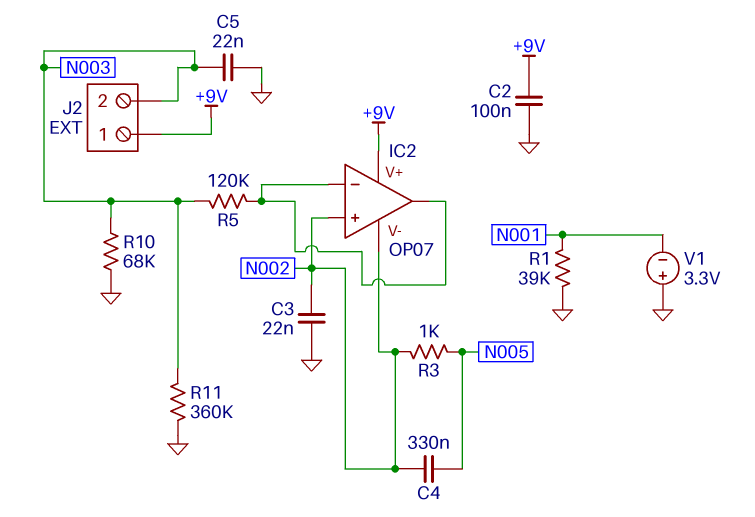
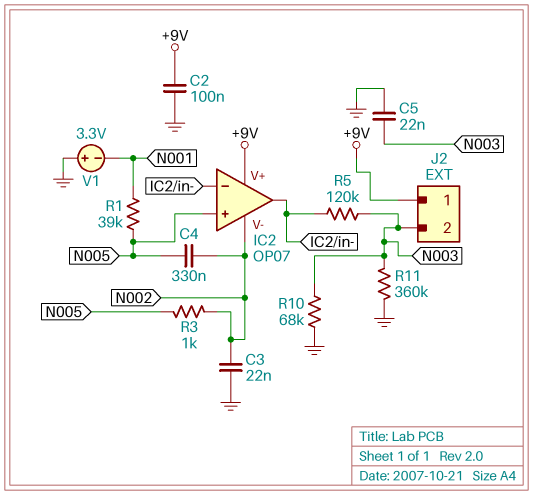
IC2 pin in+: N002 -> N005
R1: 39k (GND, N001) -> 39k (N001, N005)

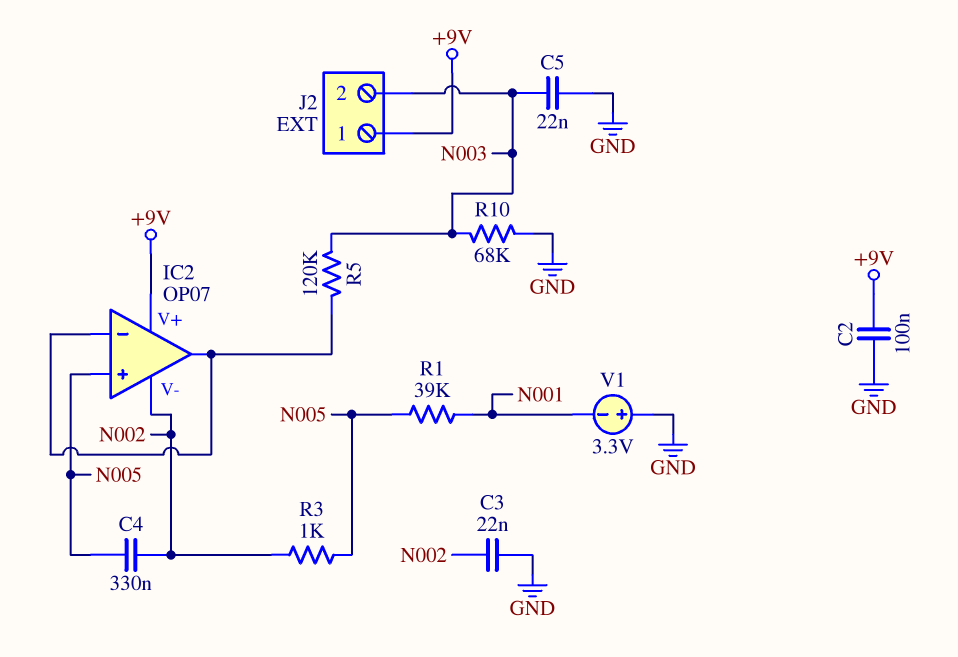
R11: 360k (GND, N003) -> none

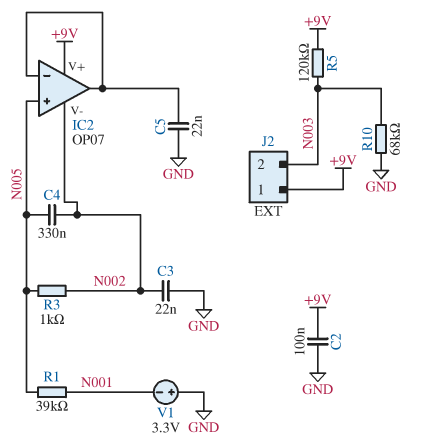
C5: 22nF (GND, N003) -> 22nF (GND, IC2/in-)
R5: 120k (IC2/in-, N003) -> 120k (+9V, N003)

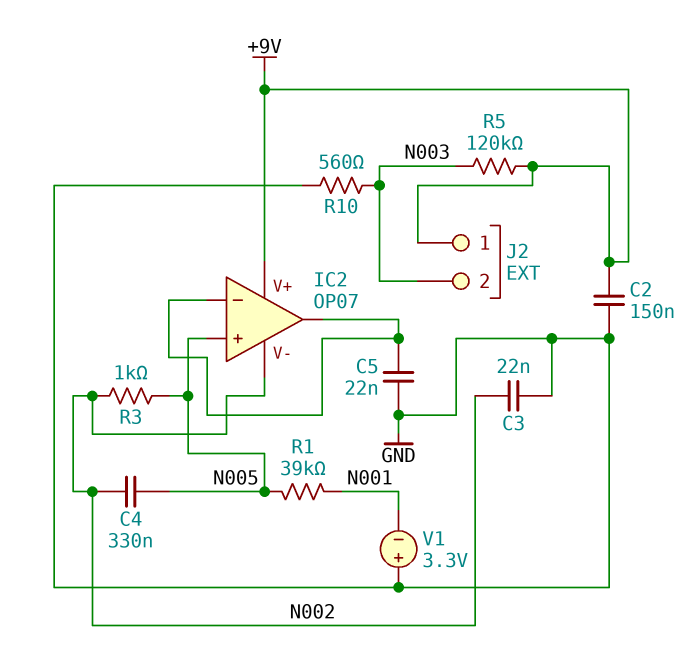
C2: 100nF (+9V, GND) -> 150nF (+9V, GND)
R10: 68k (GND, N003) -> 560 (GND, N003)

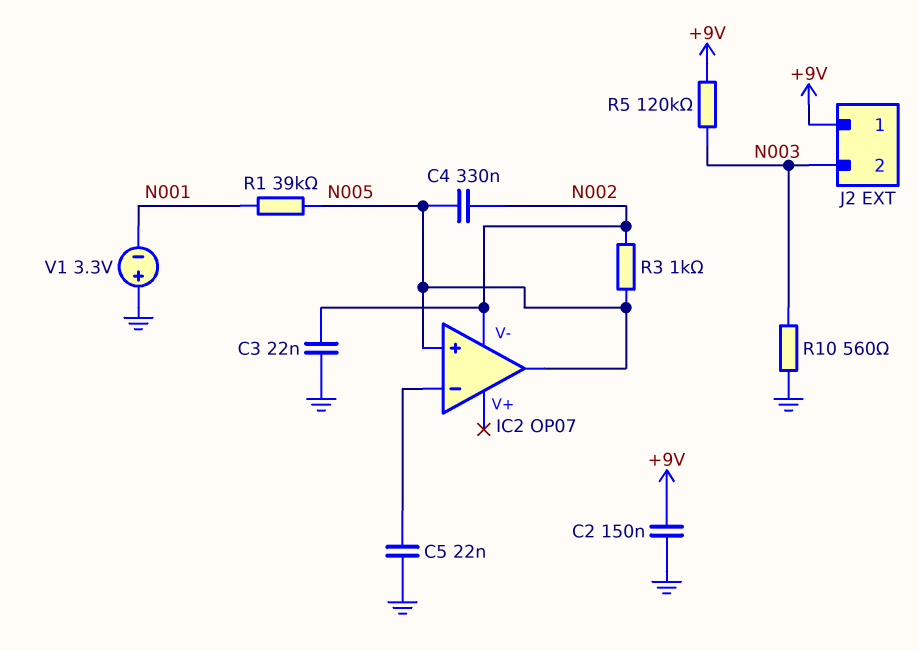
IC2 pin V+: +9V -> none
IC2 pin out: IC2/in- -> N005

